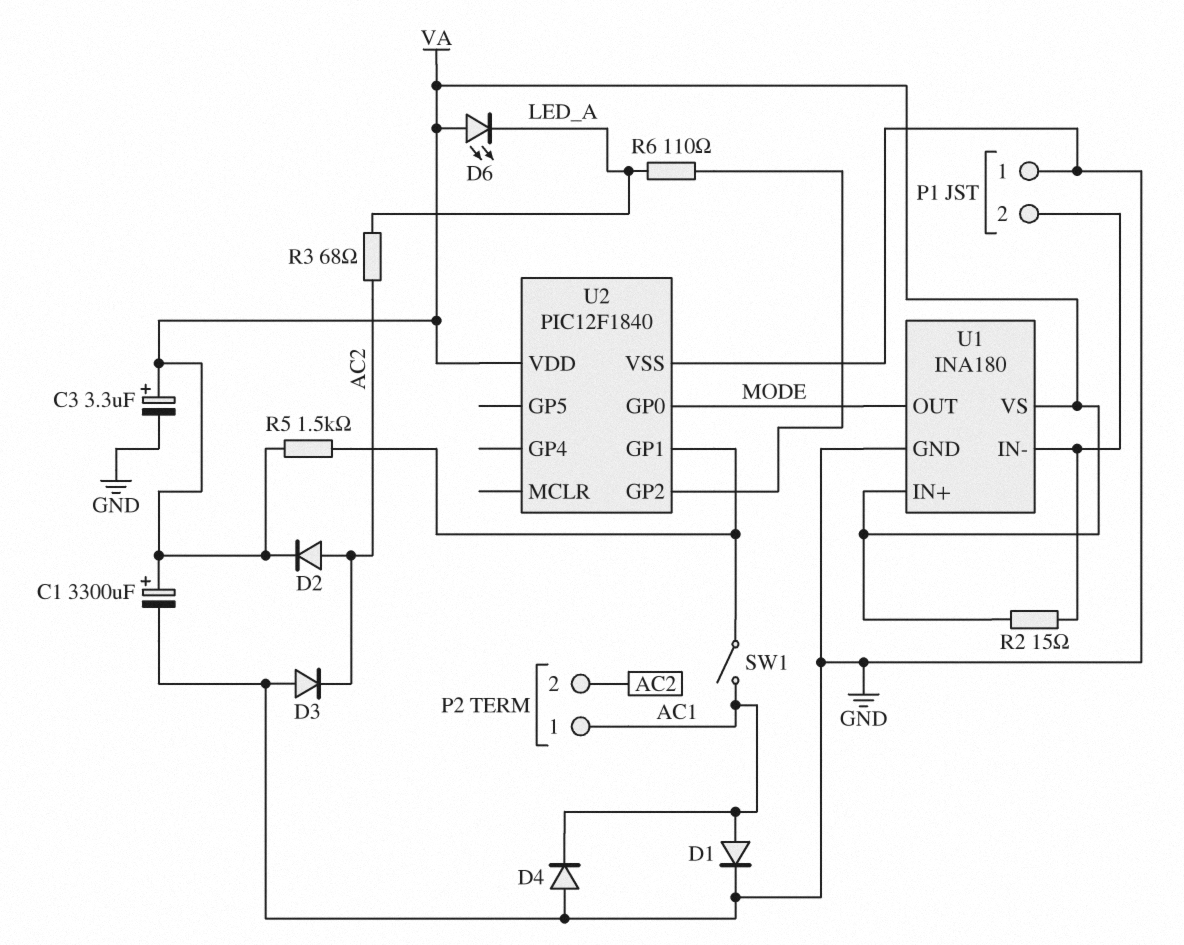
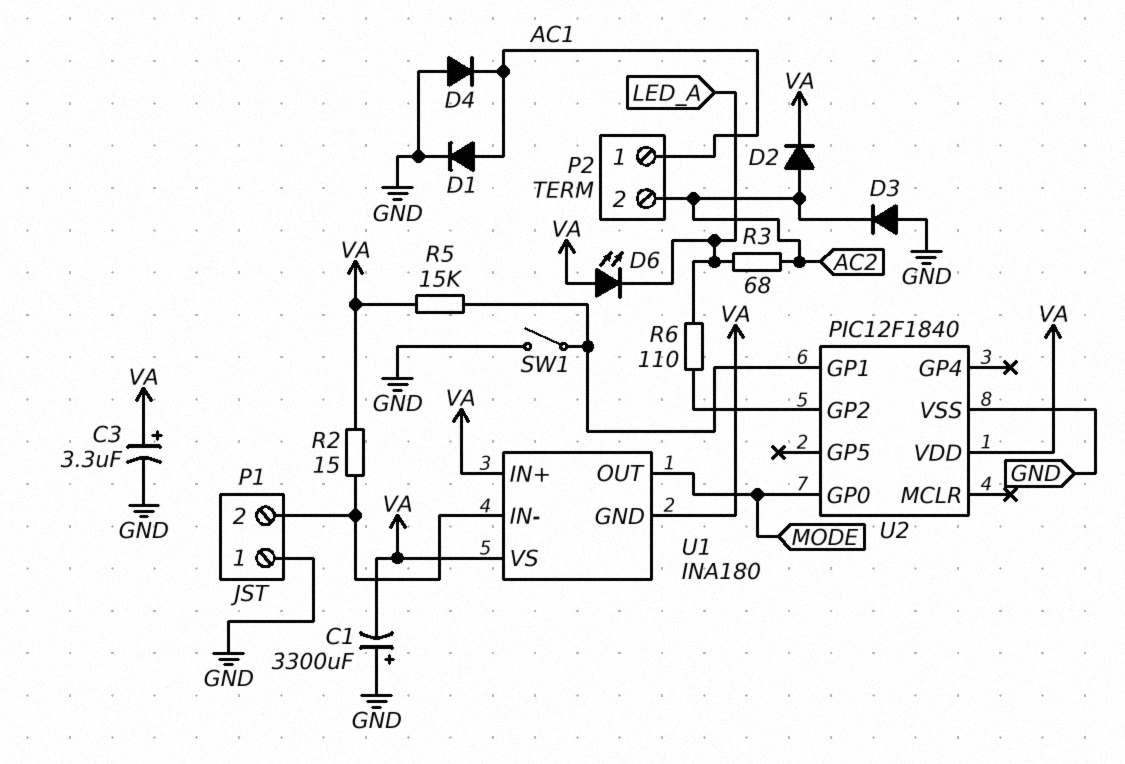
C1: 3300uF (plus VA, minus GND) -> 3300uF (plus GND, minus VA)
R5: 1.5k (U2/GP1, VA) -> 15k (U2/GP1, VA)
SW1: switch (AC1, U2/GP1) -> switch (GND, U2/GP1)
U1 pin GND: GND -> VA

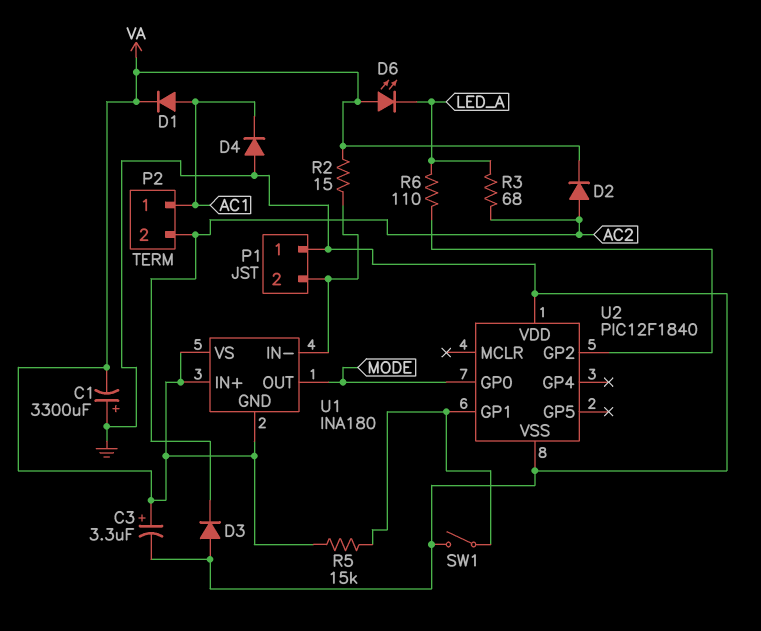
D1: diode (A AC1, K GND) -> diode (A AC1, K VA)
U2 pin VDD: VA -> GND

